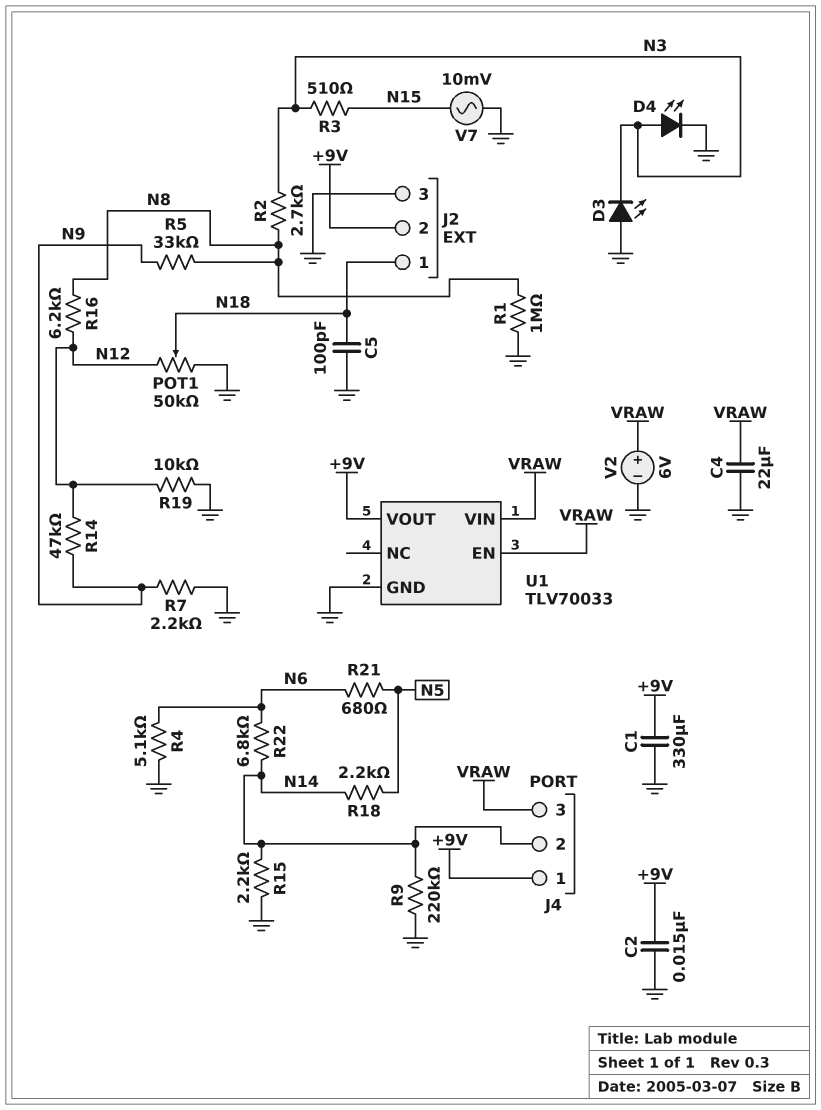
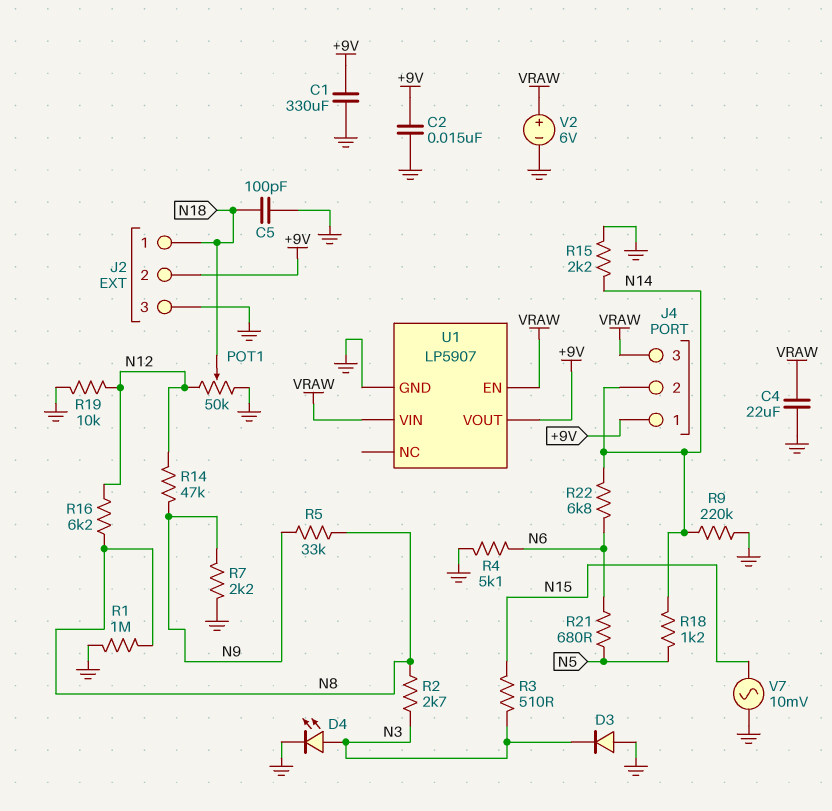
D3: LED (A GND, K N3) -> diode (A GND, K N3)
R18: 2.2k (N5, N14) -> 1.2k (N5, N14)
U1: TLV70033 -> LP5907

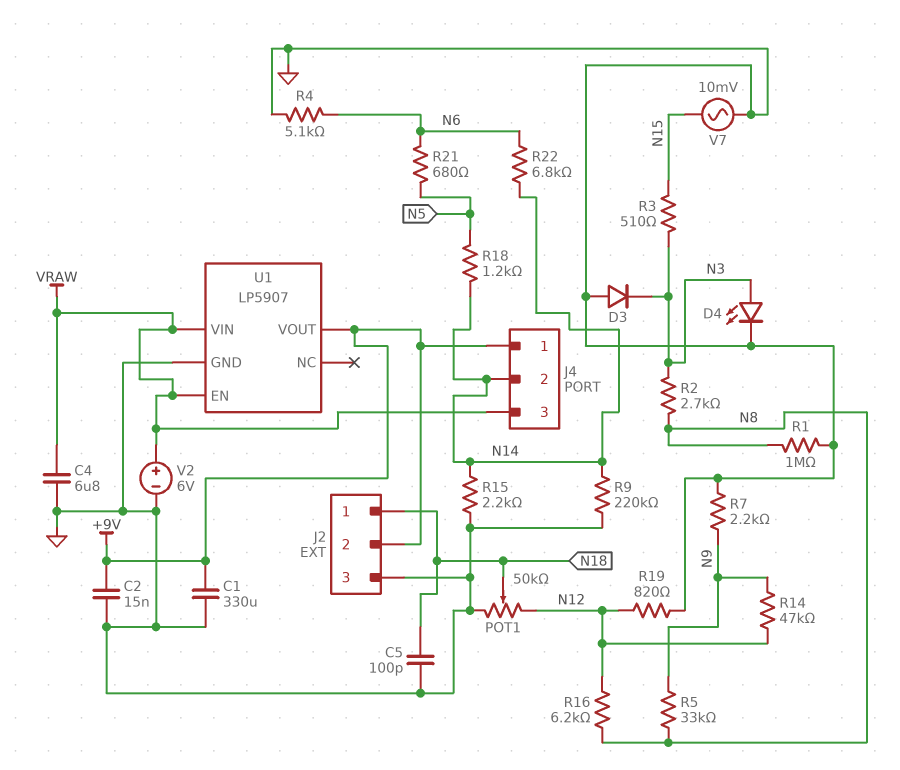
C4: 22uF (GND, VRAW) -> 6.8uF (GND, VRAW)
R19: 10k (GND, N12) -> 820 (GND, N12)

